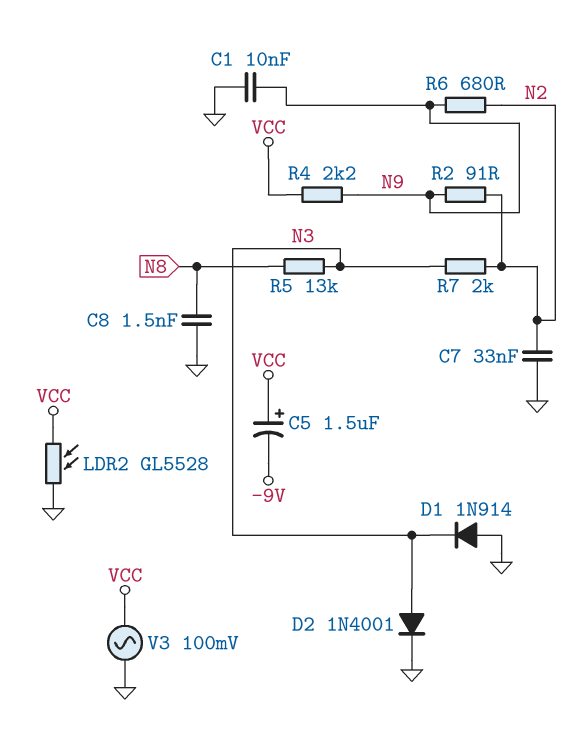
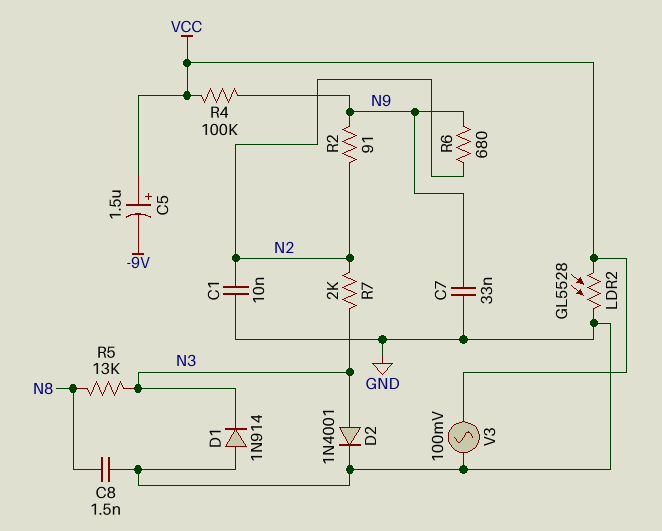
C1: 10nF (GND, N9) -> 10nF (GND, N2)
C7: 33nF (GND, N2) -> 33nF (GND, N9)
R4: 2.2k (N9, VCC) -> 100k (N9, VCC)

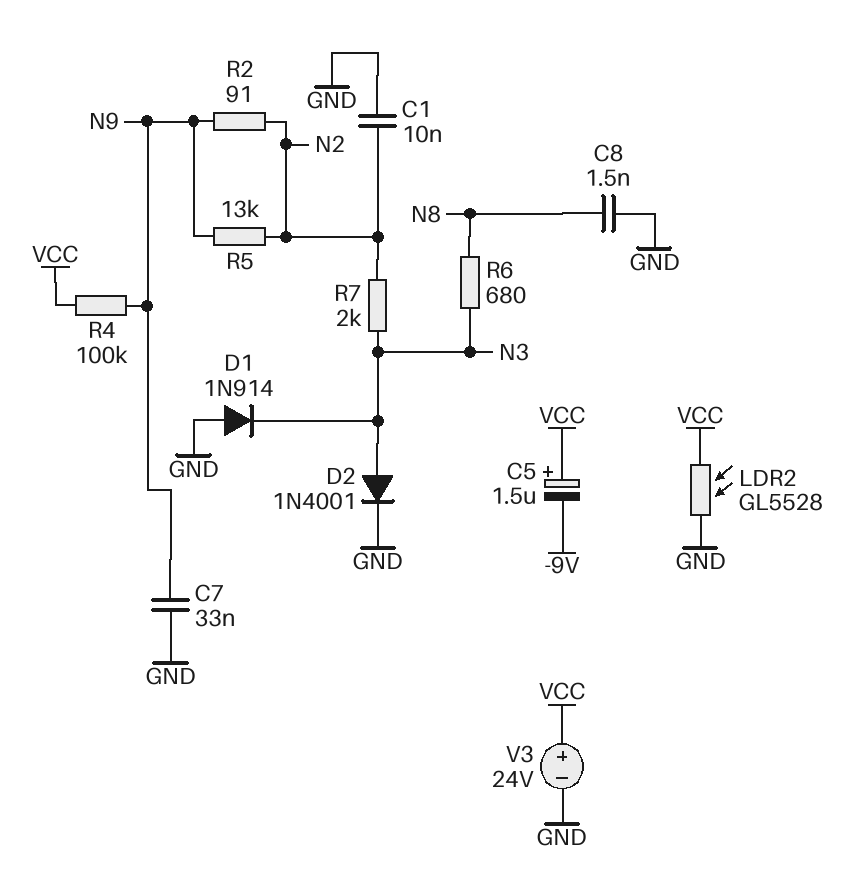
R5: 13k (N3, N8) -> 13k (N2, N9)
R6: 680 (N2, N9) -> 680 (N3, N8)
V3: AC 100mV (GND, VCC) -> 24V (plus VCC, minus GND)

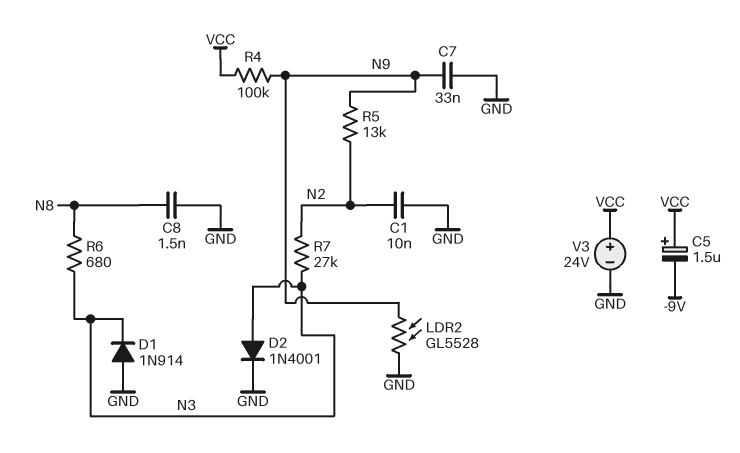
LDR2: GL5528 (GND, VCC) -> GL5528 (GND, N9)
R2: 91 (N2, N9) -> none
R7: 2k (N2, N3) -> 27k (N2, N3)

